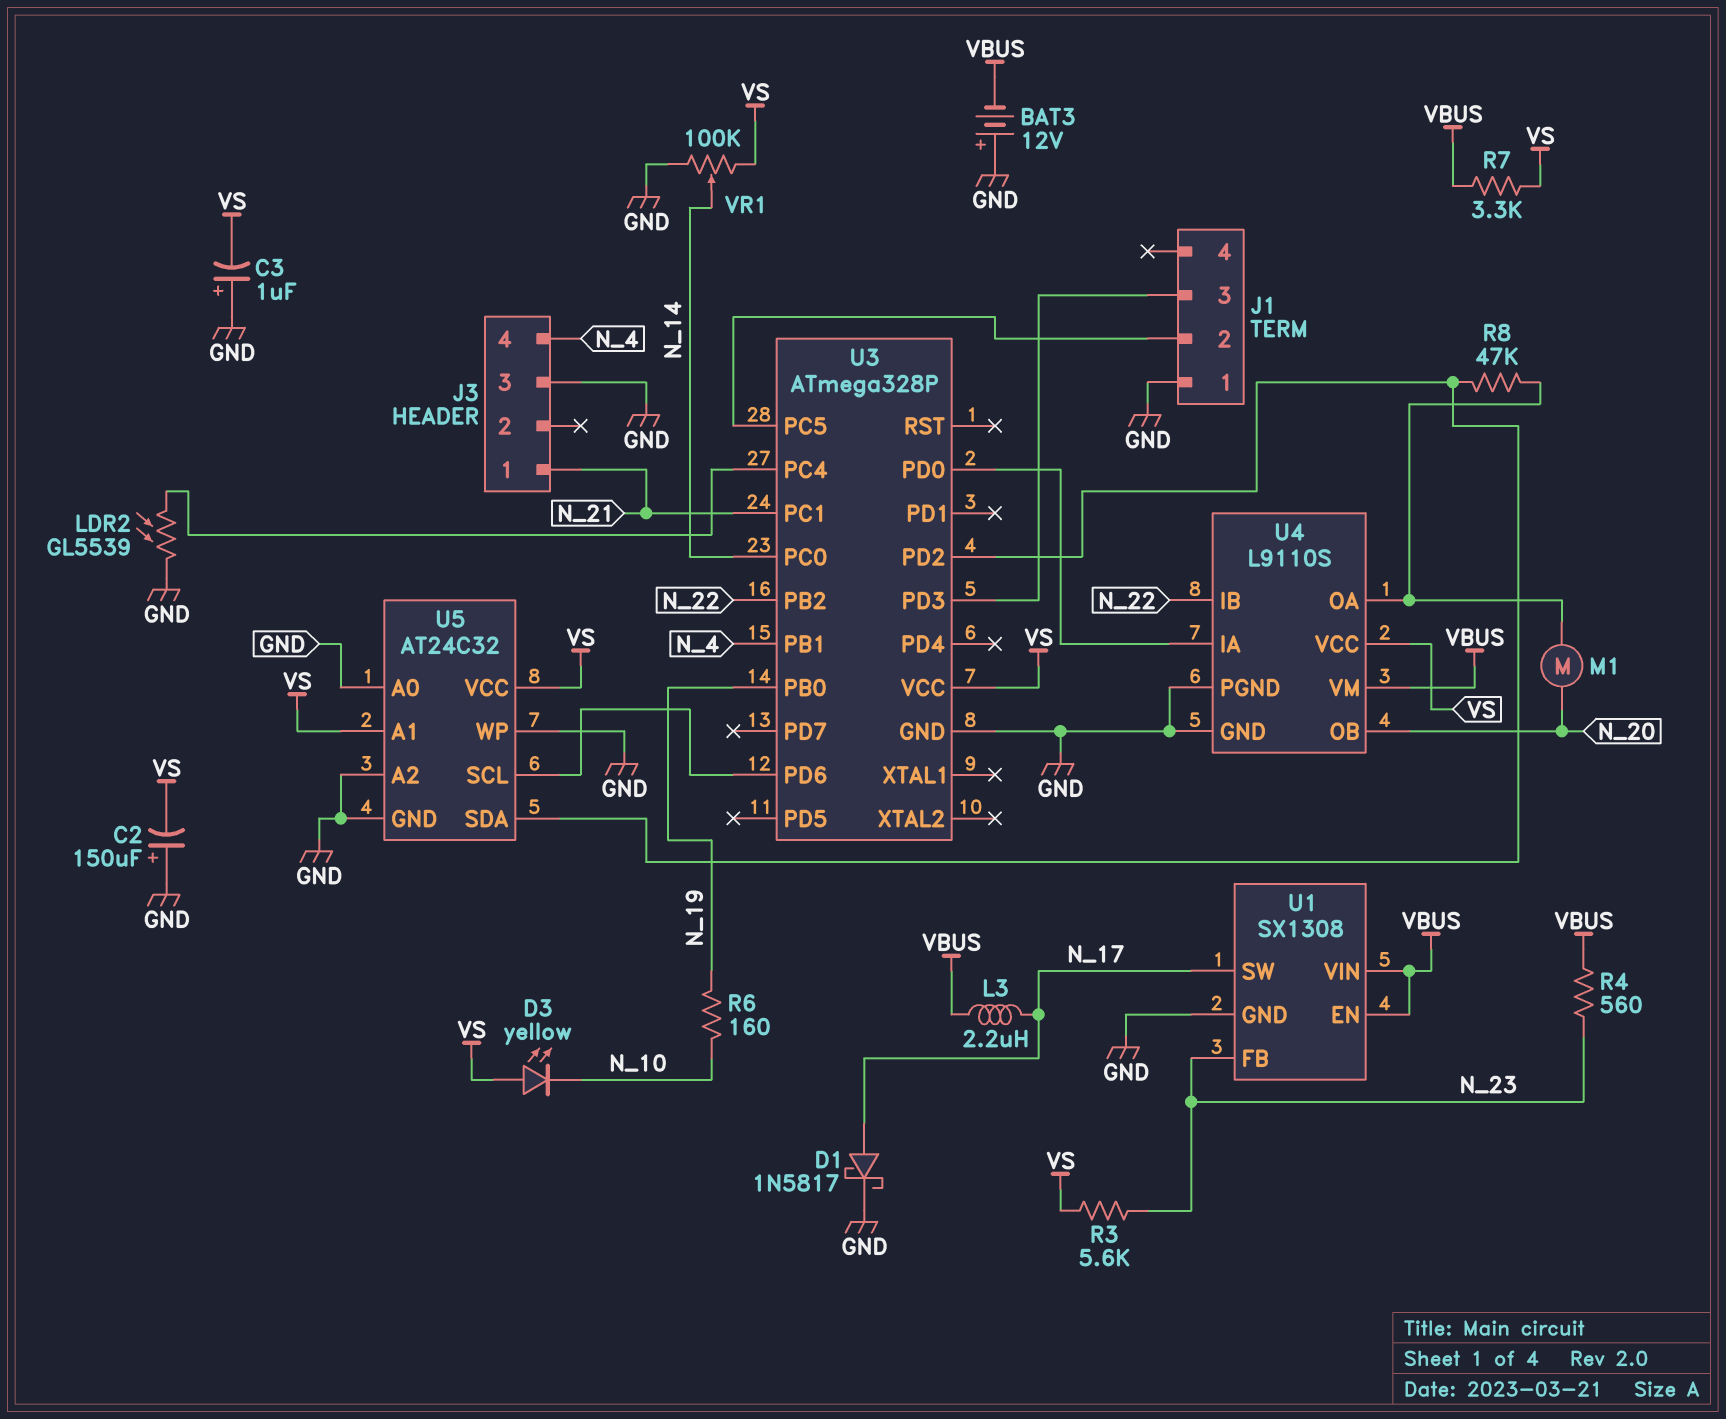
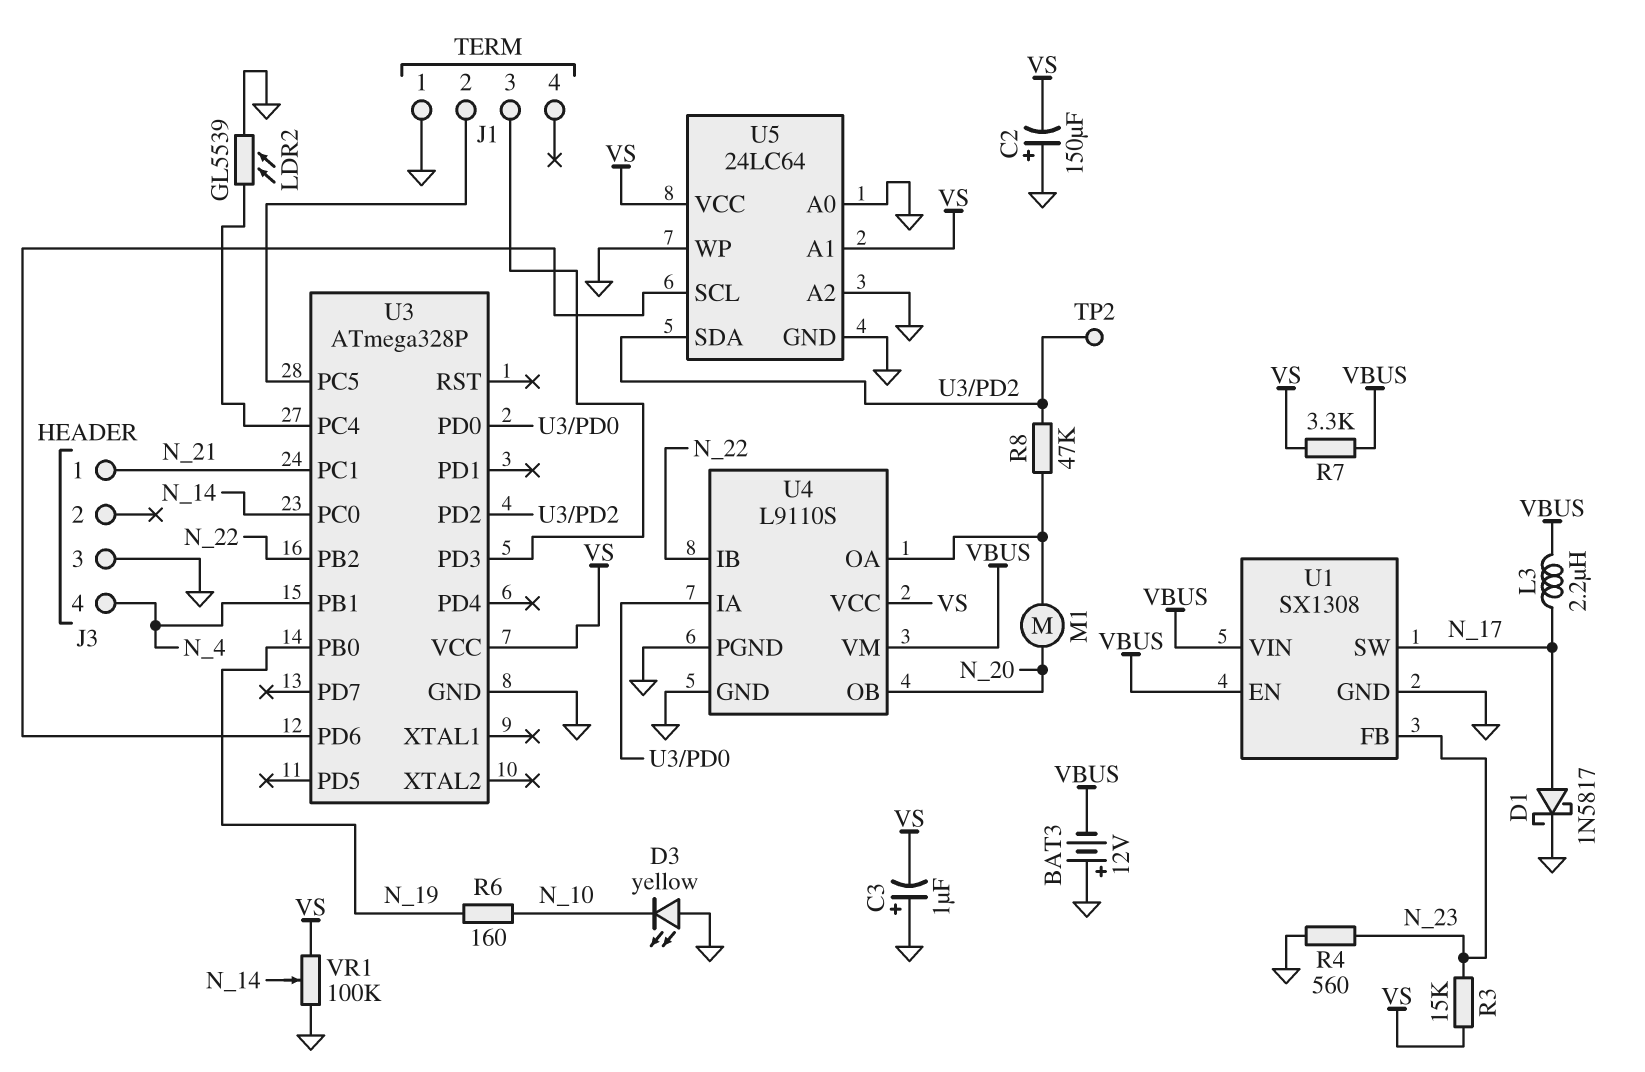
D3: LED yellow (A VS, K N_10) -> LED yellow (A GND, K N_10)
R3: 5.6k (N_23, VS) -> 15k (N_23, VS)
R4: 560 (N_23, VBUS) -> 560 (GND, N_23)
TP2: none -> test point (U3/PD2)
U5: AT24C32 -> 24LC64

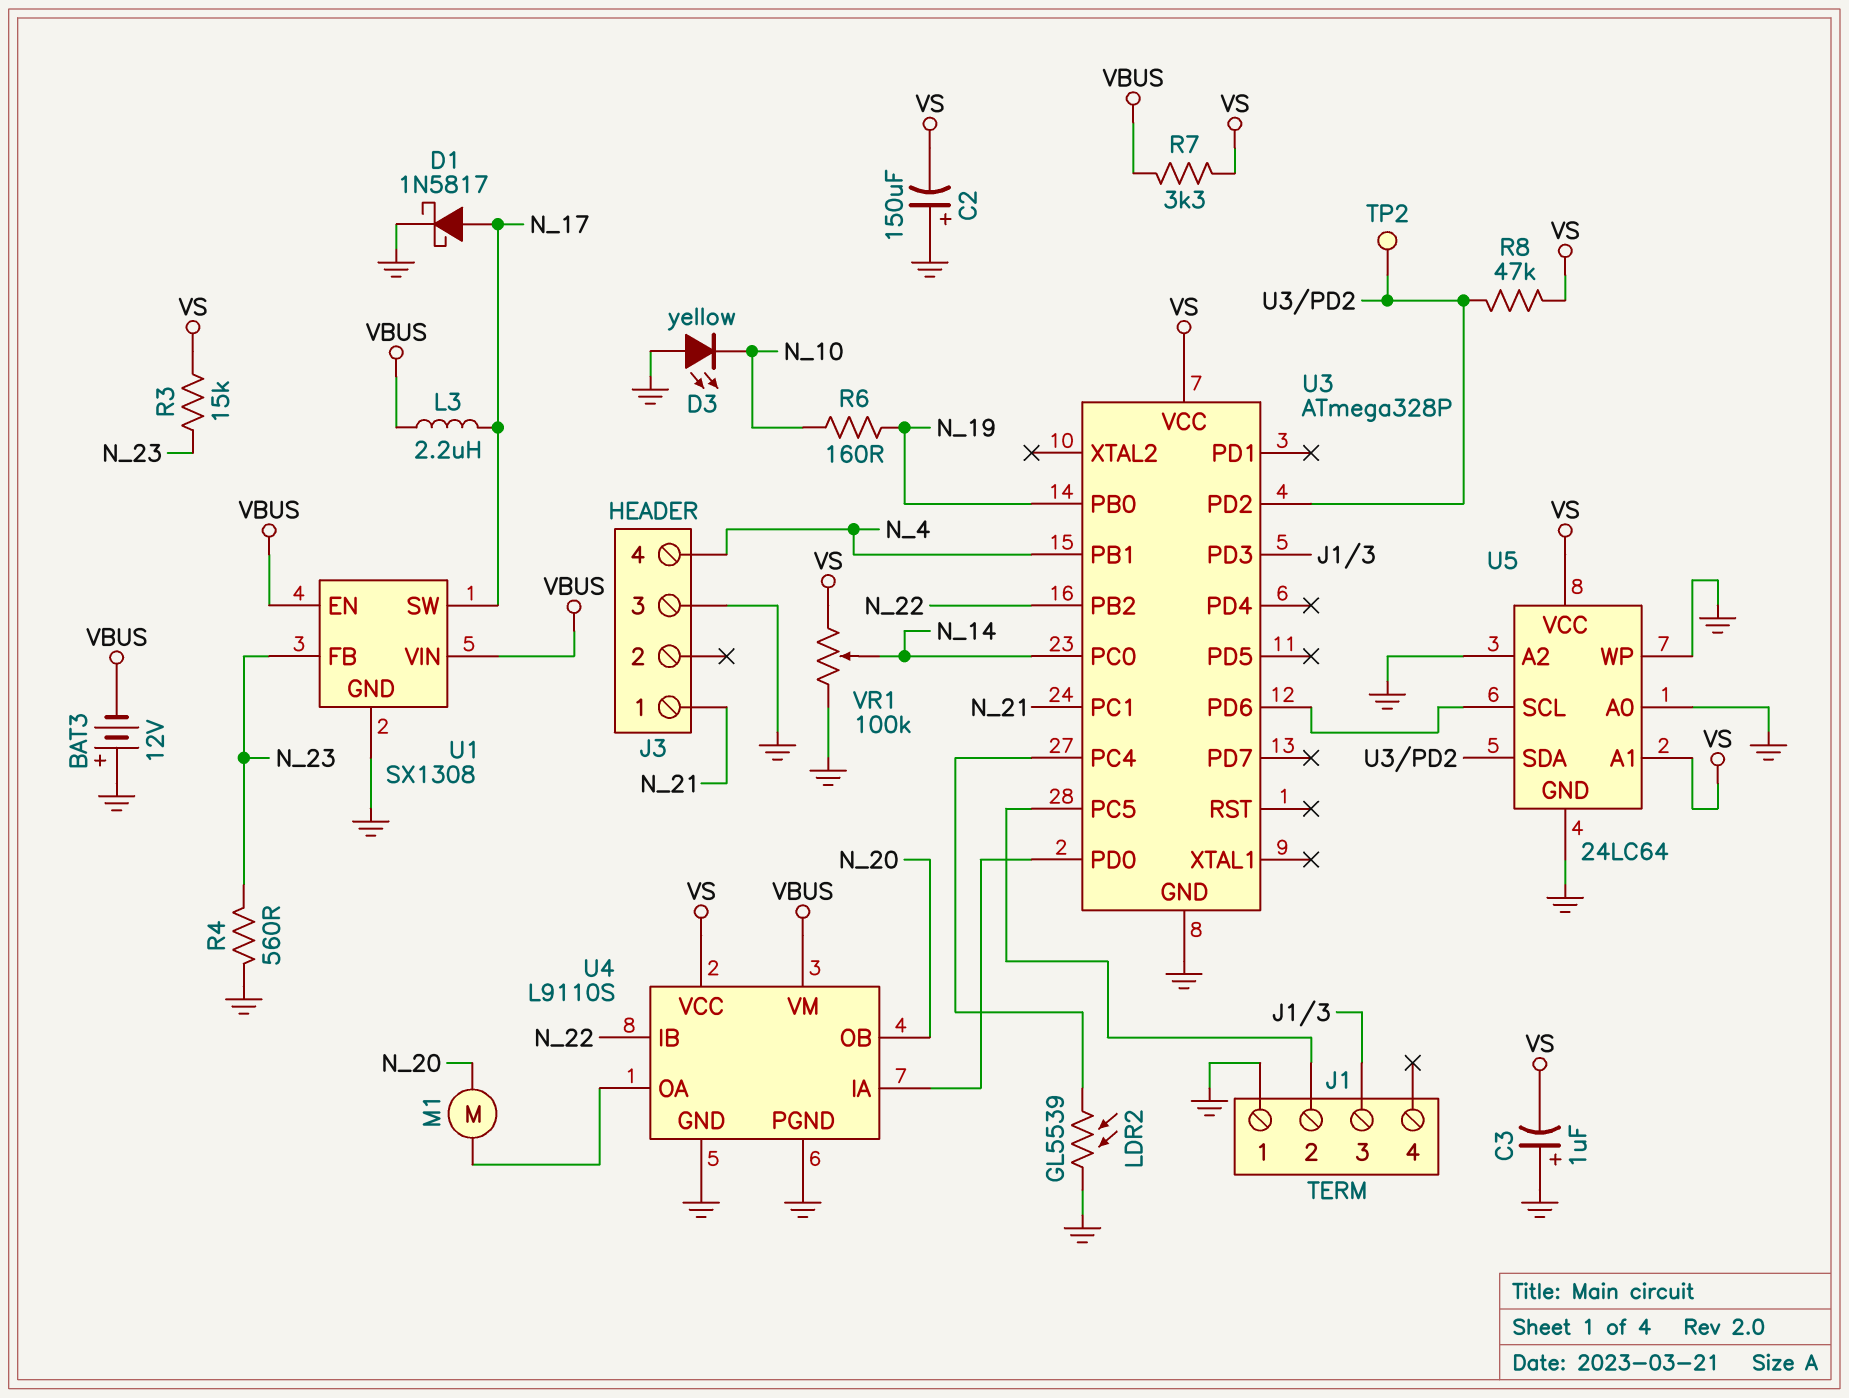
R8: 47k (U3/PD2, U4/OA) -> 47k (U3/PD2, VS)

